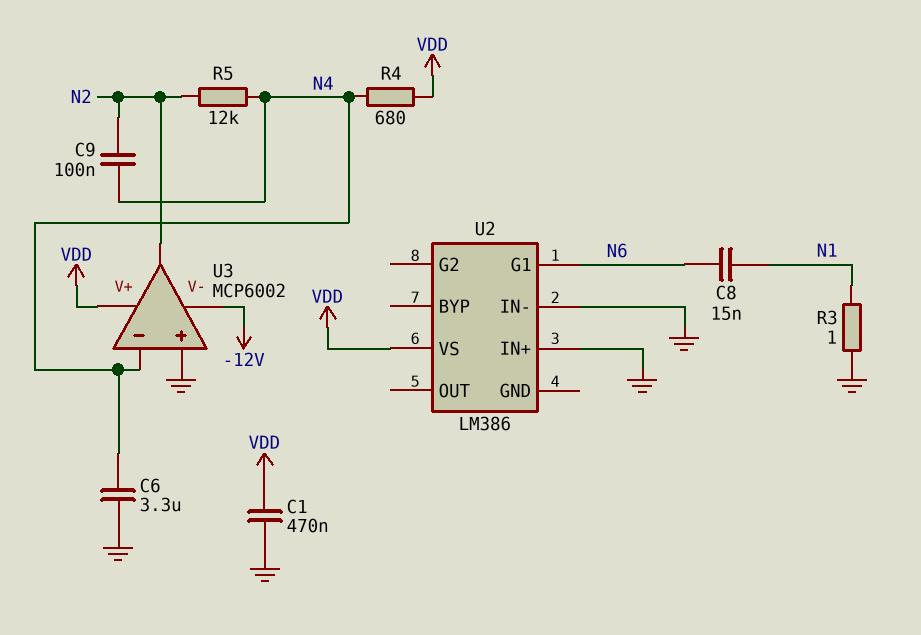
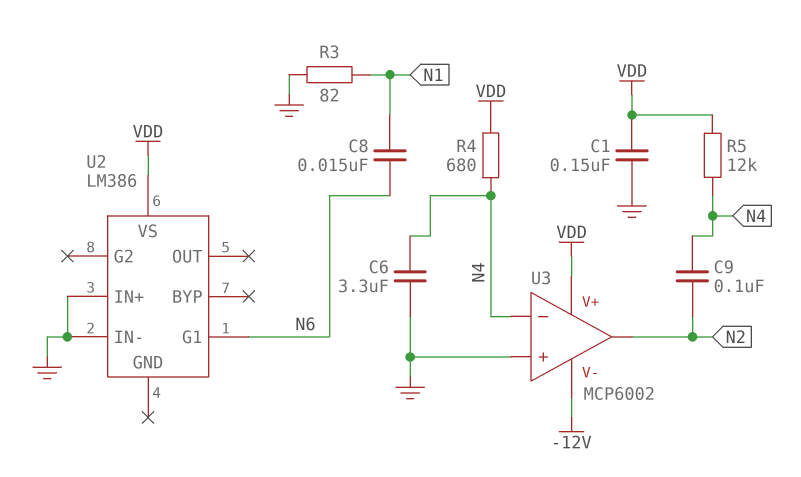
C1: 470nF (GND, VDD) -> 150nF (GND, VDD)
R3: 1 (GND, N1) -> 82 (GND, N1)
R5: 12k (N2, N4) -> 12k (N4, VDD)

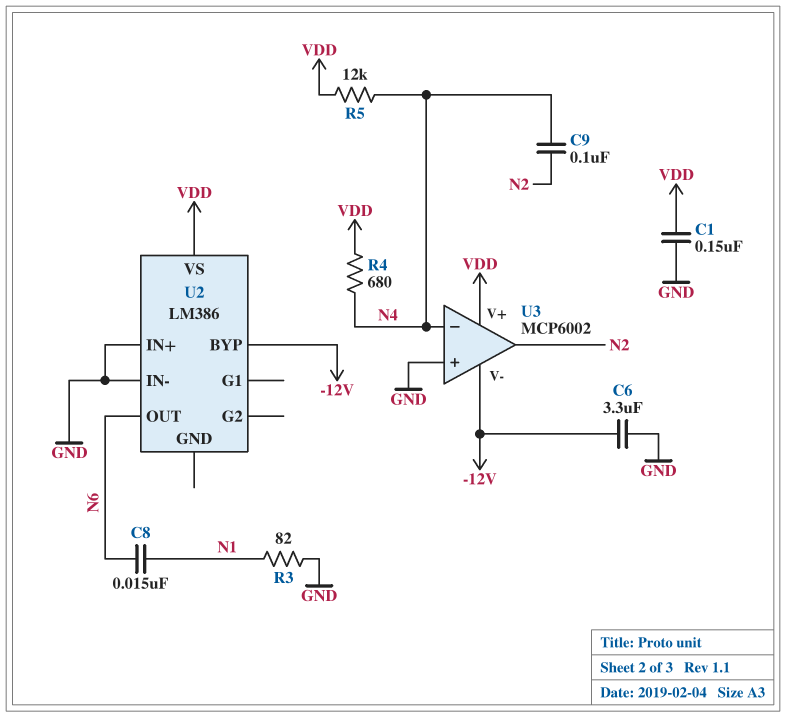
C6: 3.3uF (GND, N4) -> 3.3uF (-12V, GND)
U2 pin BYP: none -> -12V
U2 pin G1: N6 -> none
U2 pin OUT: none -> N6

